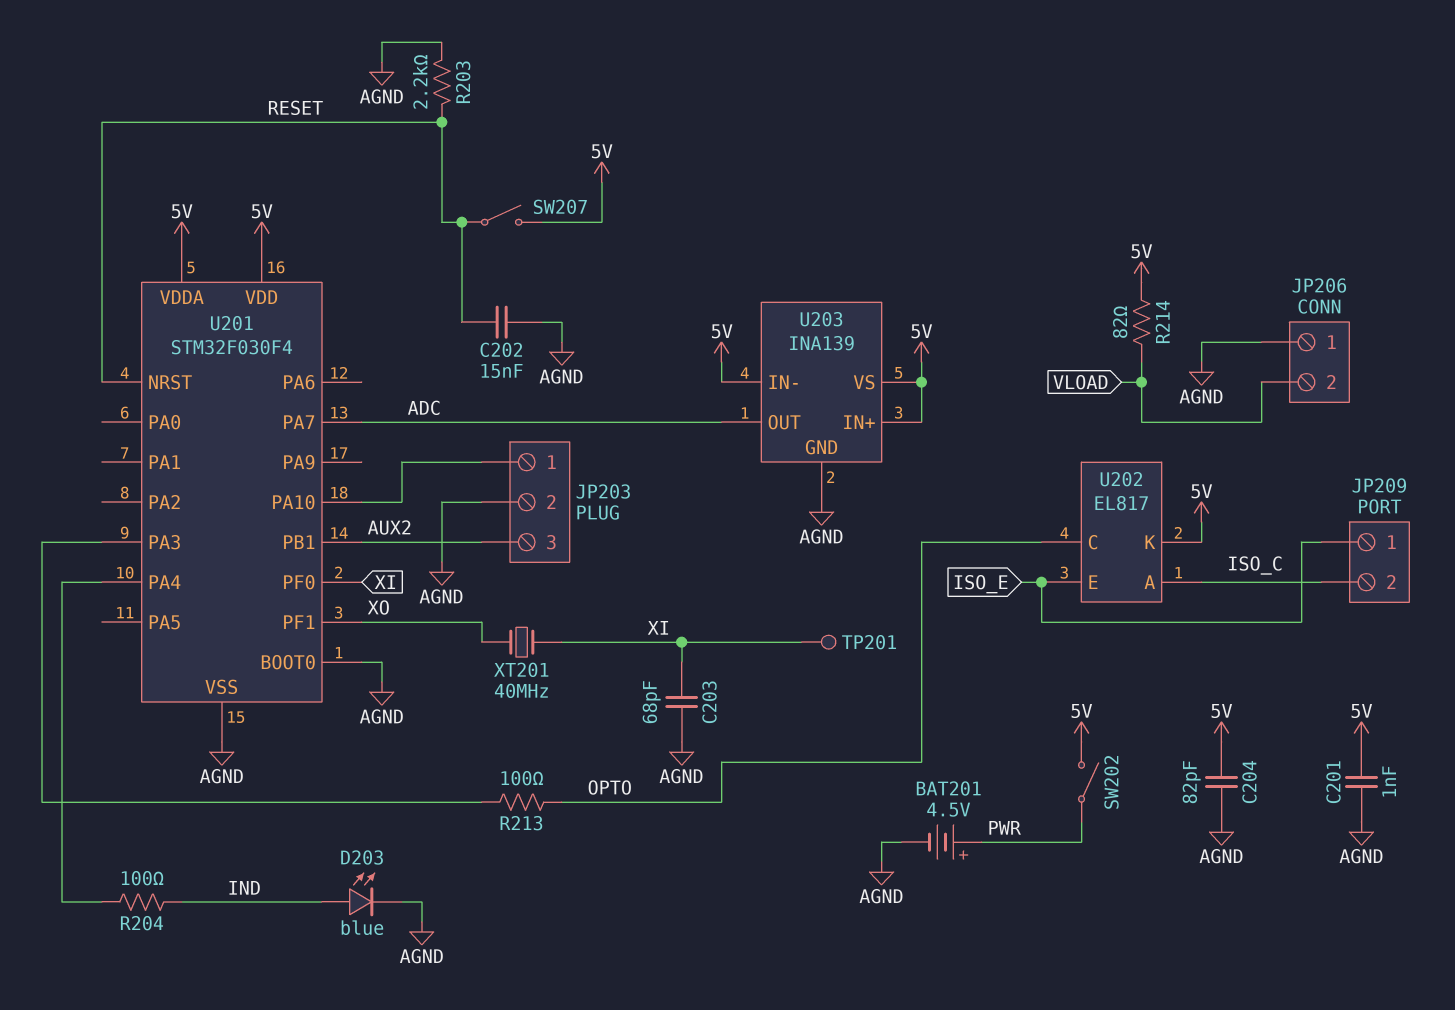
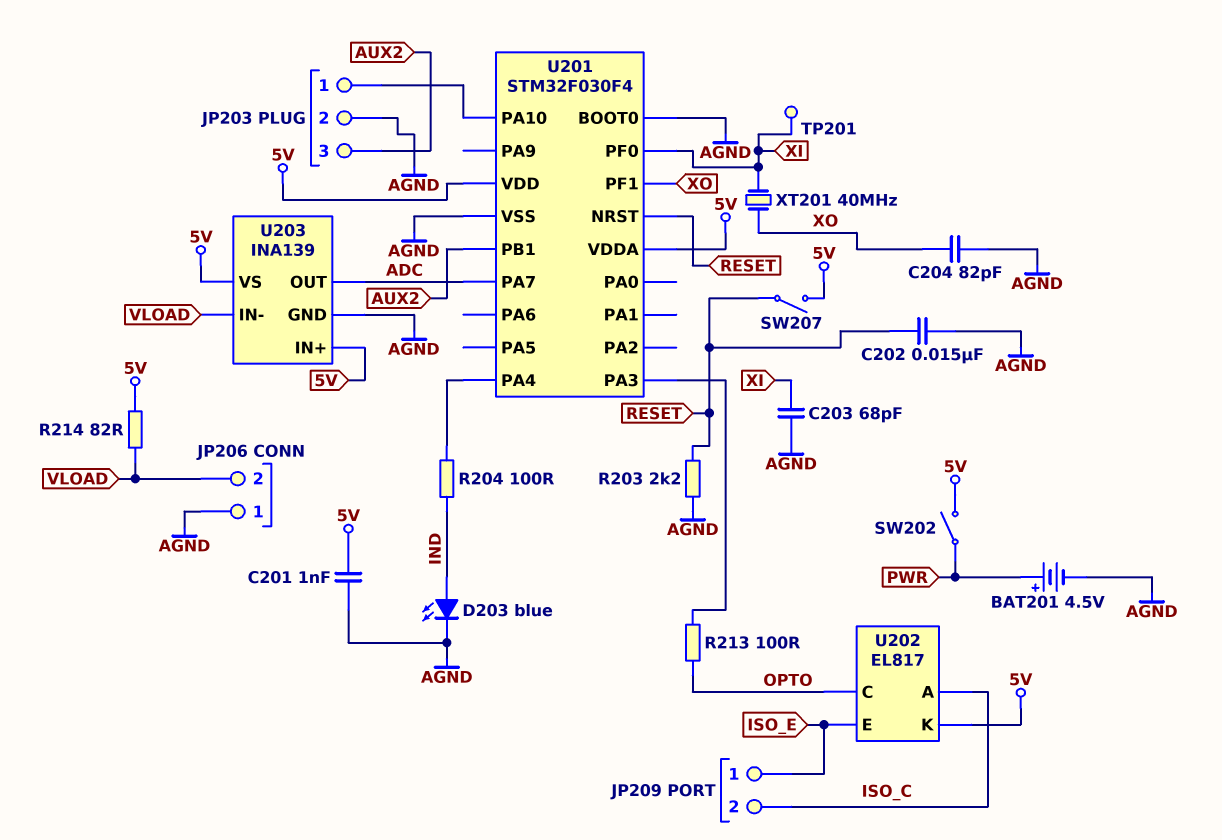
C204: 82pF (5V, AGND) -> 82pF (AGND, XO)
U203 pin IN-: 5V -> VLOAD

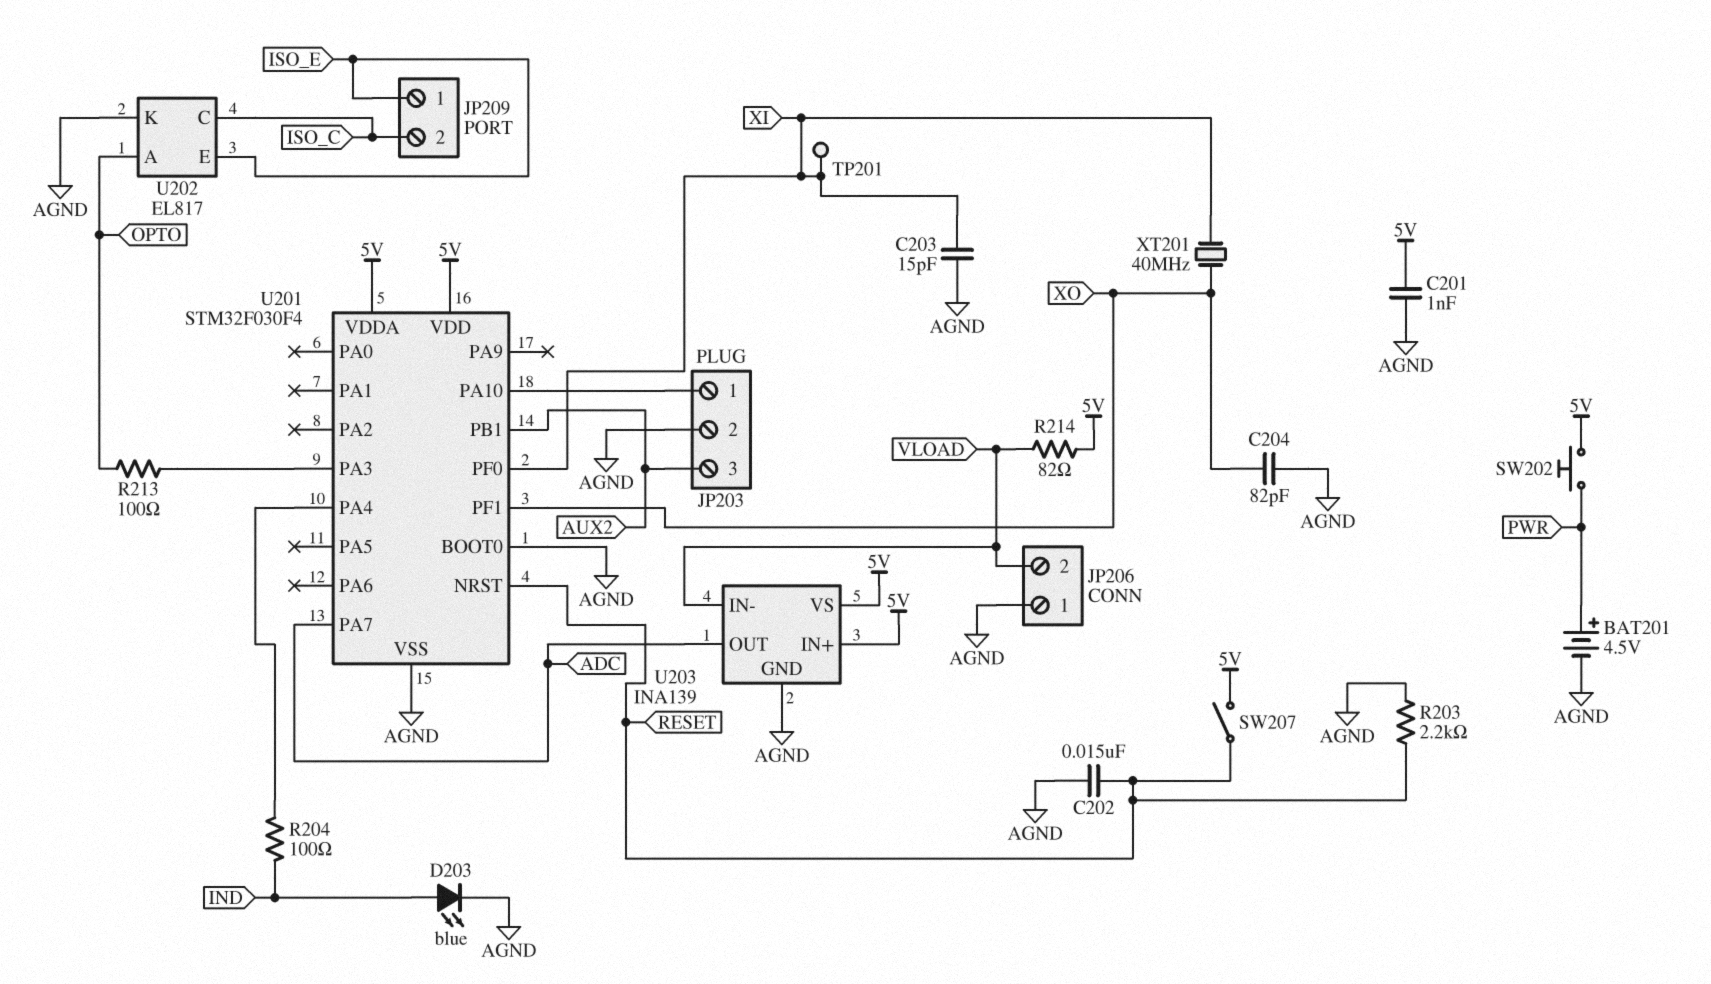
C203: 68pF (AGND, XI) -> 15pF (AGND, XI)
SW202: switch (5V, PWR) -> button (5V, PWR)
U202 pin A: ISO_C -> OPTO
U202 pin C: OPTO -> ISO_C
U202 pin K: 5V -> AGND

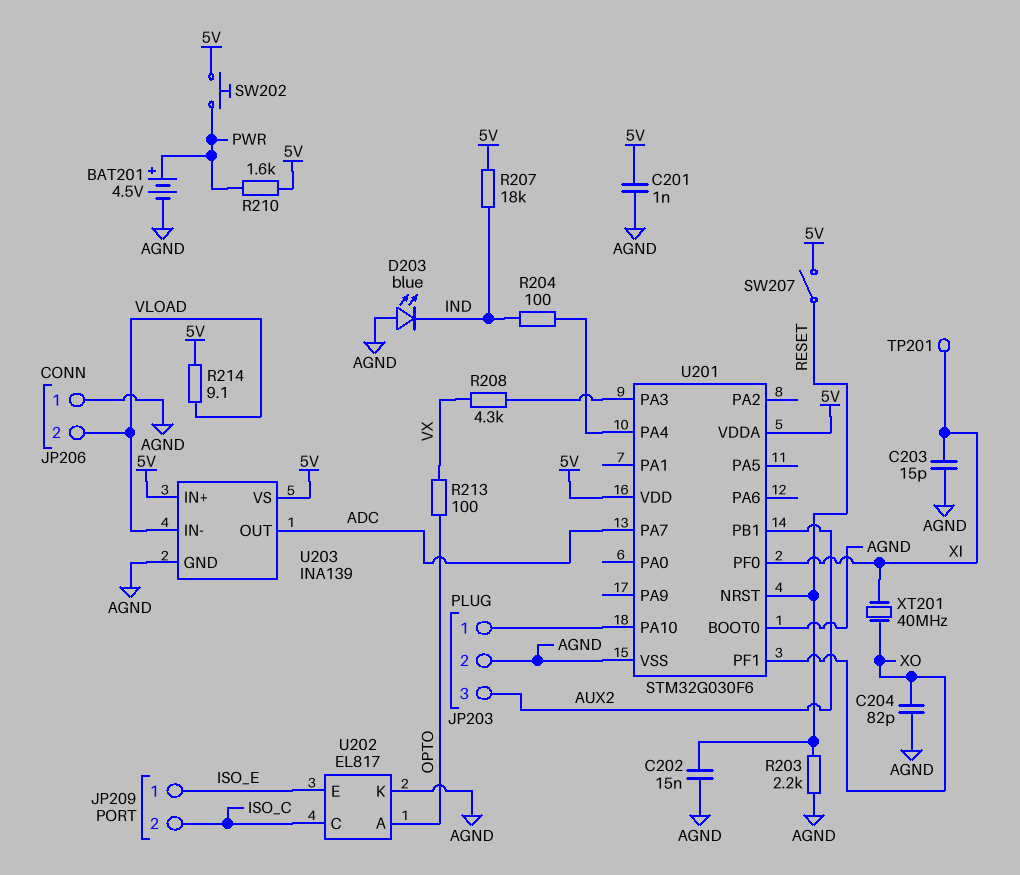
D203: LED blue (A IND, K AGND) -> LED blue (A AGND, K IND)
R207: none -> 18k (5V, IND)
R208: none -> 4.3k (U201/PA3, VX)
R210: none -> 1.6k (5V, PWR)
R213: 100 (OPTO, U201/PA3) -> 100 (OPTO, VX)
R214: 82 (5V, VLOAD) -> 9.1 (5V, VLOAD)
U201: STM32F030F4 -> STM32G030F6

